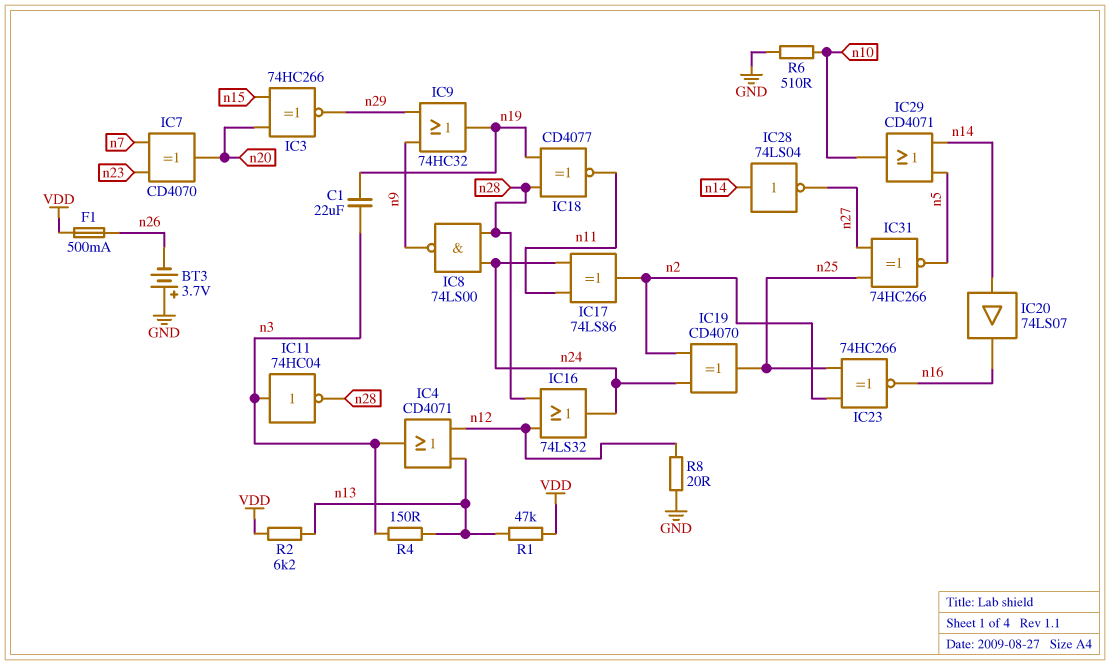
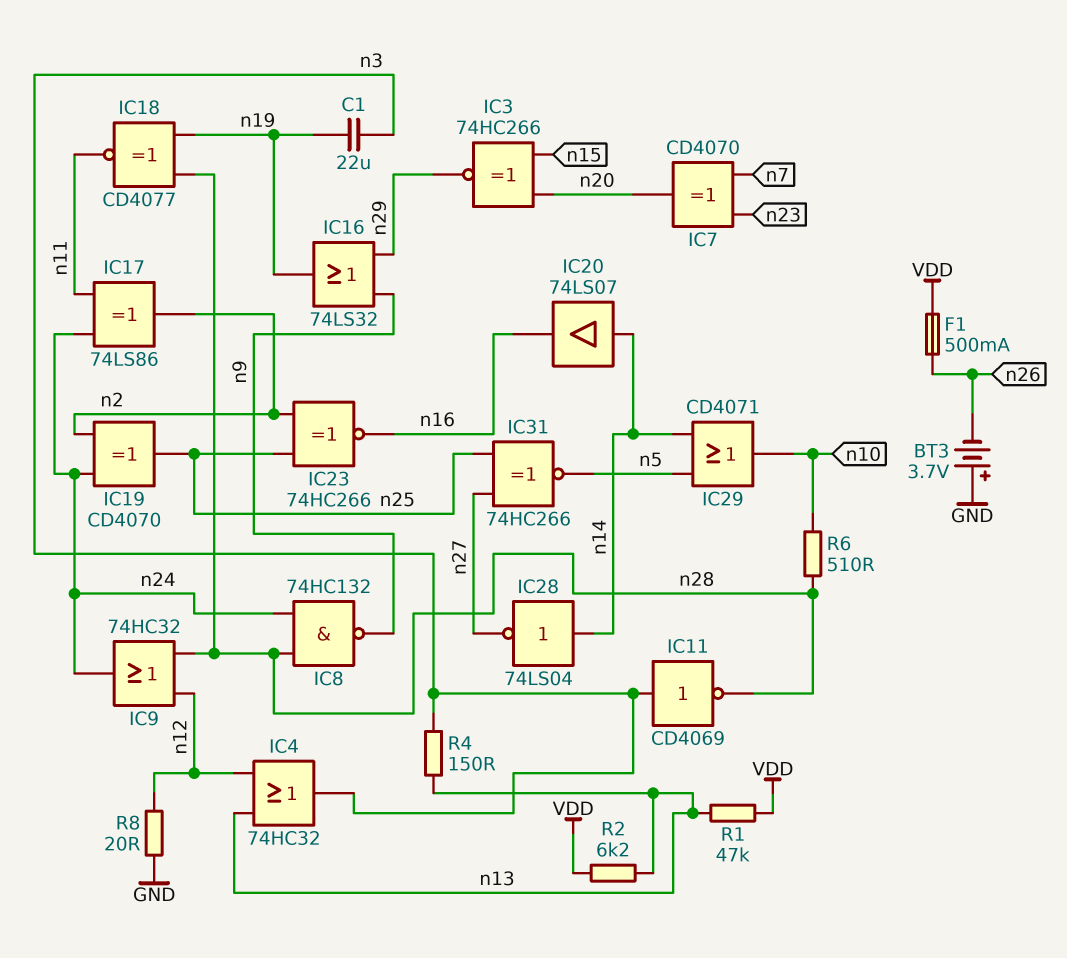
IC4: OR CD4071 (in n12, in n13, out n3) -> OR 74HC32 (in n12, in n13, out n3)
IC8: NAND 74LS00 (in n24, in n28, out n9) -> NAND 74HC132 (in n24, in n28, out n9)
IC9: OR 74HC32 (in n9, in n29, out n19) -> OR 74HC32 (in n12, in n28, out n24)
IC11: NOT 74HC04 (in n3, out n28) -> NOT CD4069 (in n3, out n28)
IC16: OR 74LS32 (in n12, in n28, out n24) -> OR 74LS32 (in n9, in n29, out n19)
R6: 510 (GND, n10) -> 510 (n10, n28)

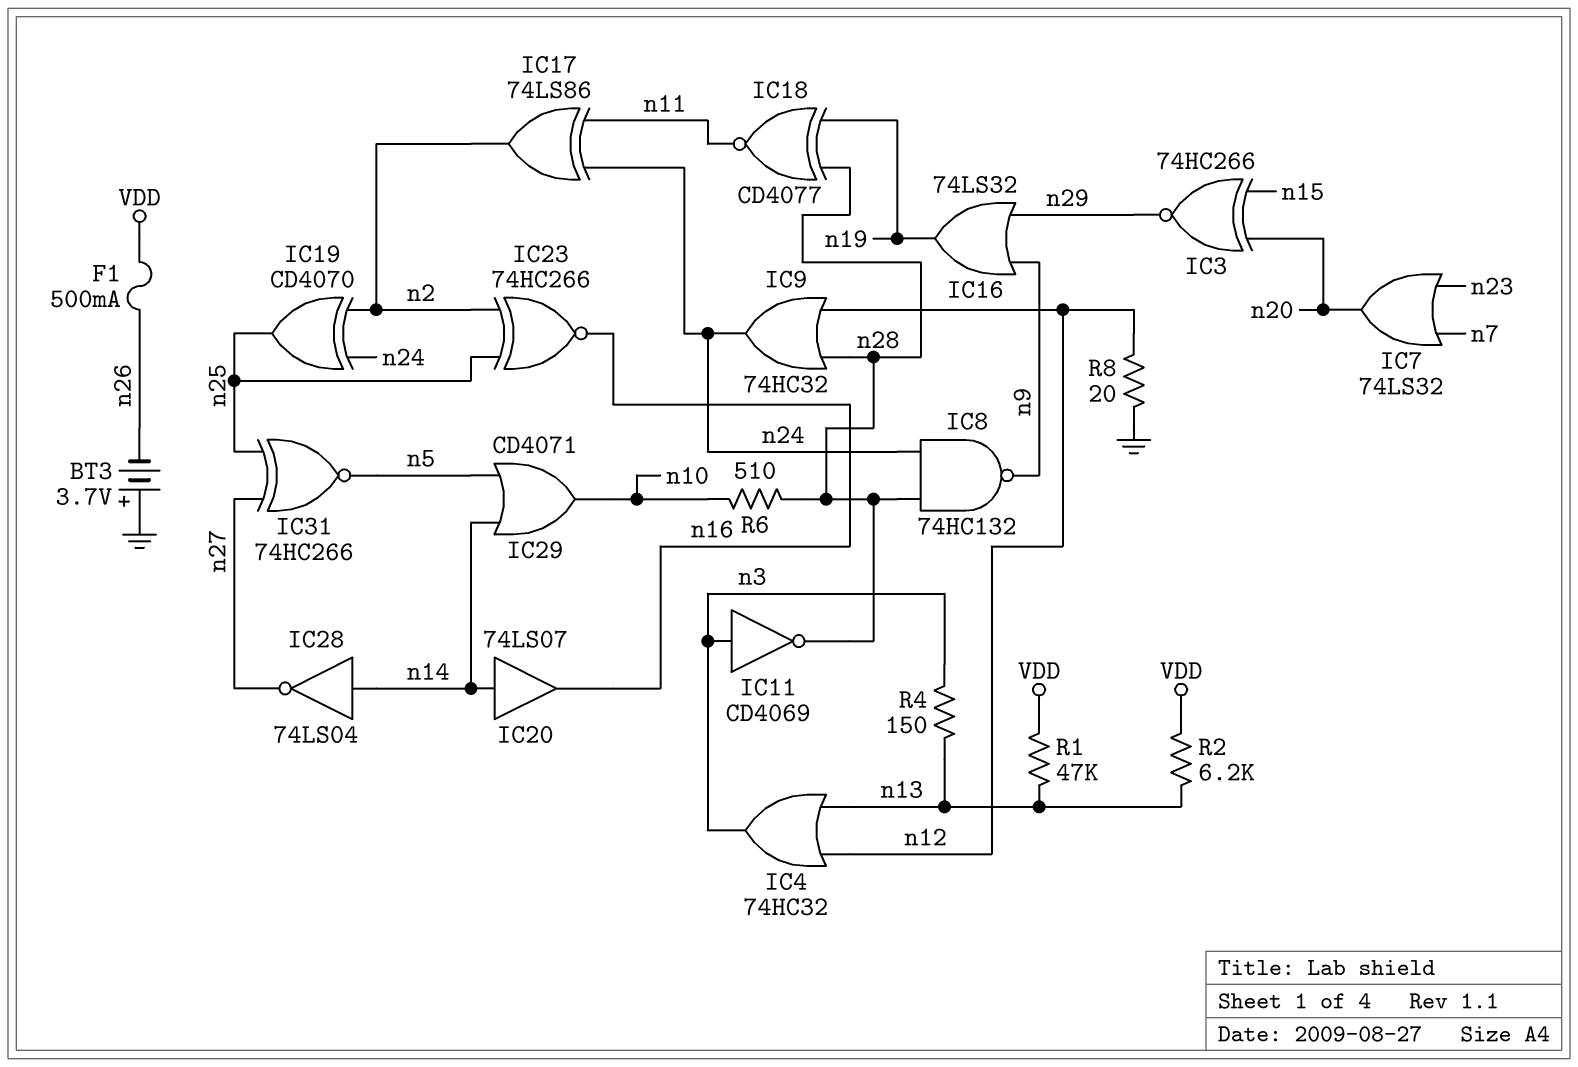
C1: 22uF (n3, n19) -> none
IC7: XOR CD4070 (in n7, in n23, out n20) -> OR 74LS32 (in n7, in n23, out n20)

